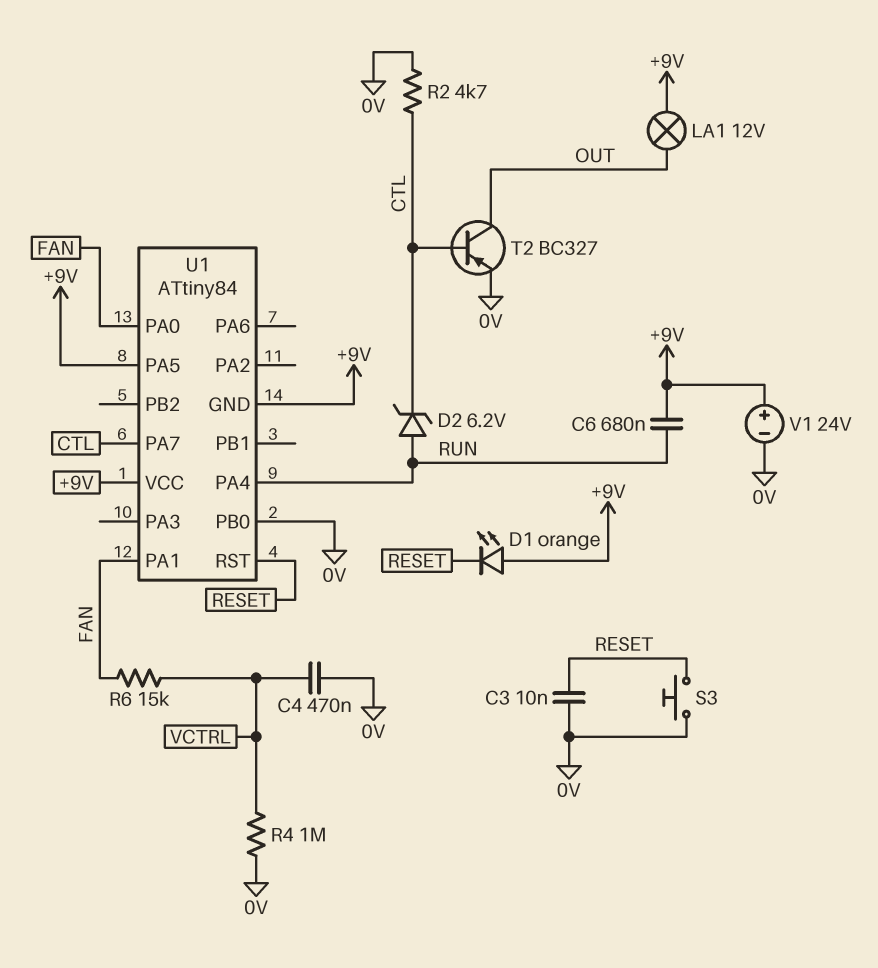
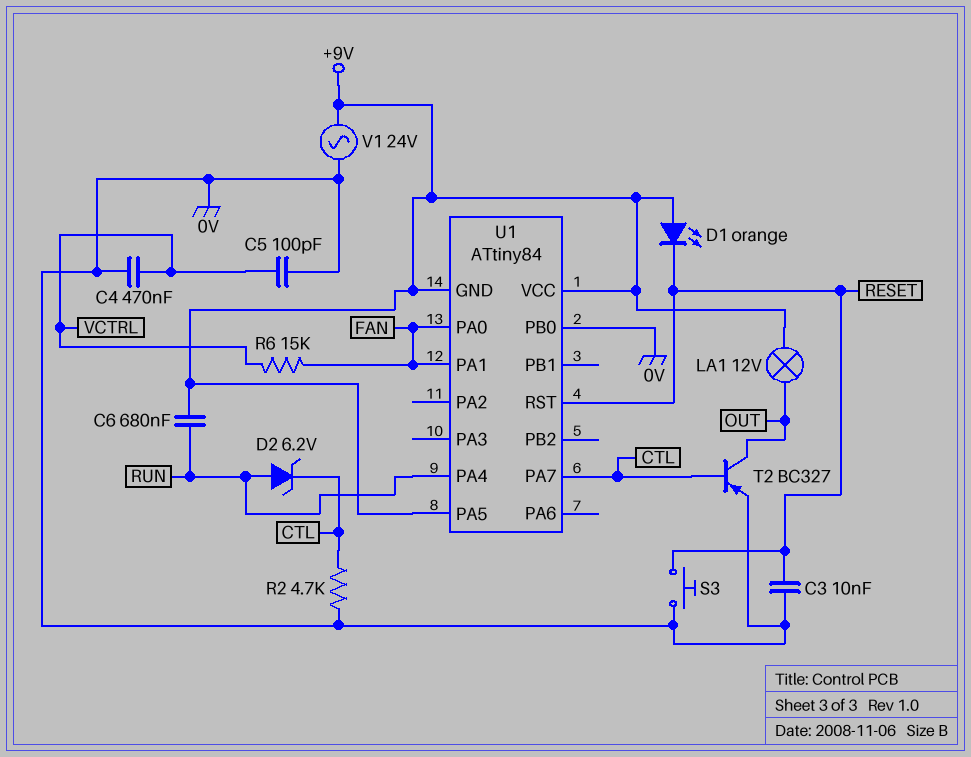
C5: none -> 100pF (0V, VCTRL)
R4: 1M (0V, VCTRL) -> none
V1: 24V (plus +9V, minus 0V) -> AC 24V (+9V, 0V)

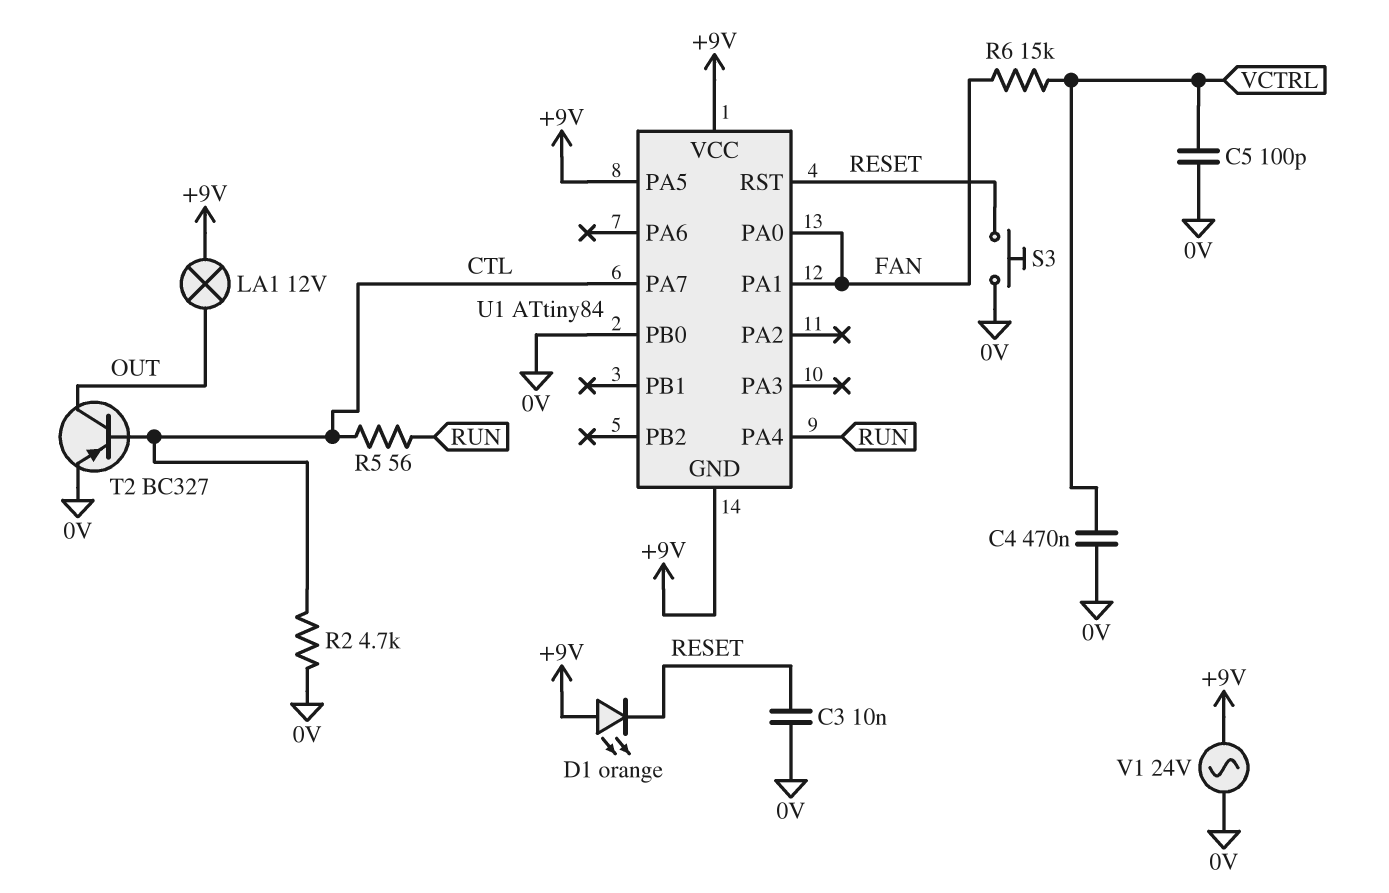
C6: 680nF (+9V, RUN) -> none
D2: zener 6.2V (A RUN, K CTL) -> none
R5: none -> 56 (CTL, RUN)

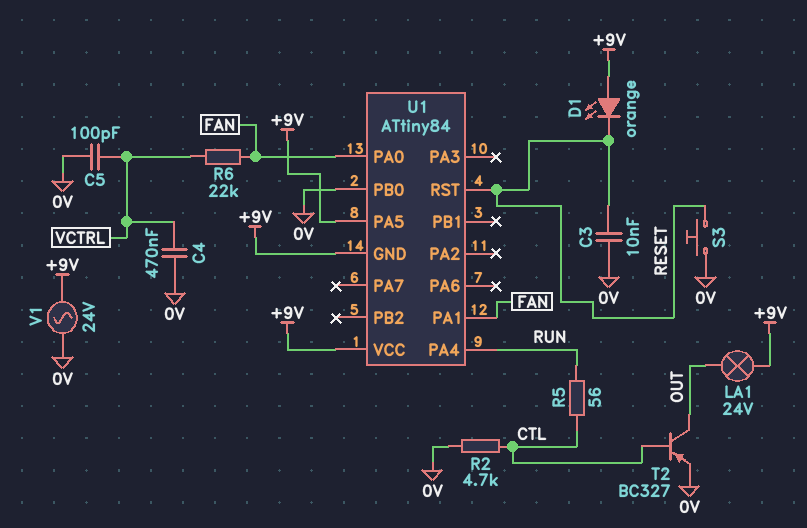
LA1: lamp 12V (+9V, OUT) -> lamp 24V (+9V, OUT)
R6: 15k (FAN, VCTRL) -> 22k (FAN, VCTRL)
U1 pin PA7: CTL -> none

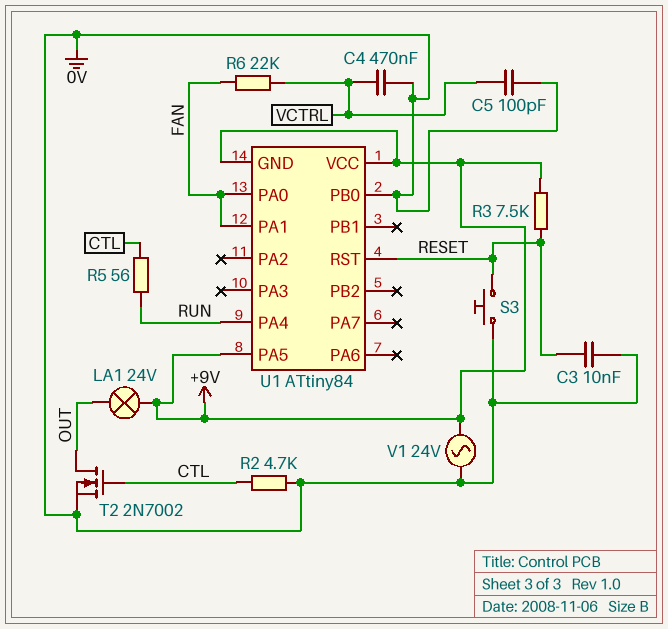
D1: LED orange (A +9V, K RESET) -> none
R3: none -> 7.5k (+9V, RESET)
T2: PNP BC327 (B CTL, C OUT, E 0V) -> NMOS 2N7002 (G CTL, D OUT, S 0V)

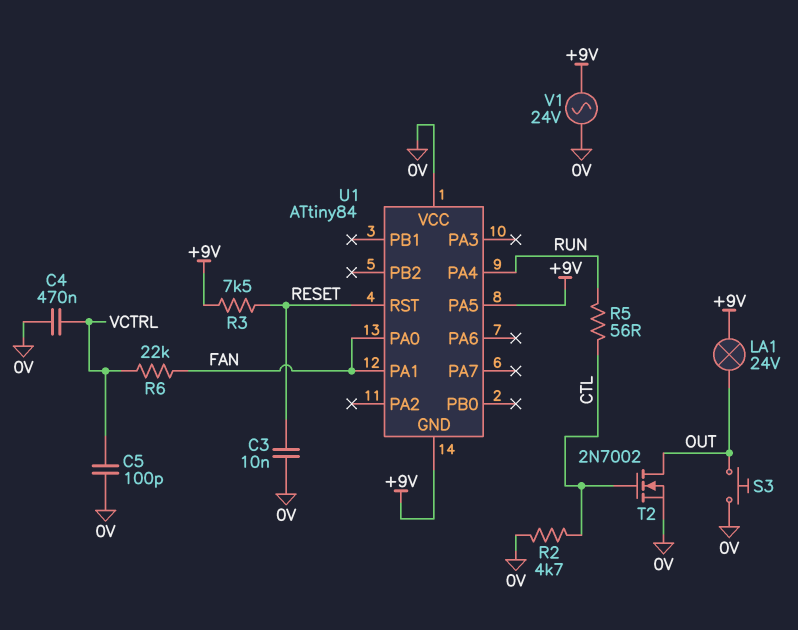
S3: button (0V, RESET) -> button (0V, OUT)
U1 pin PB0: 0V -> none
U1 pin VCC: +9V -> 0V

